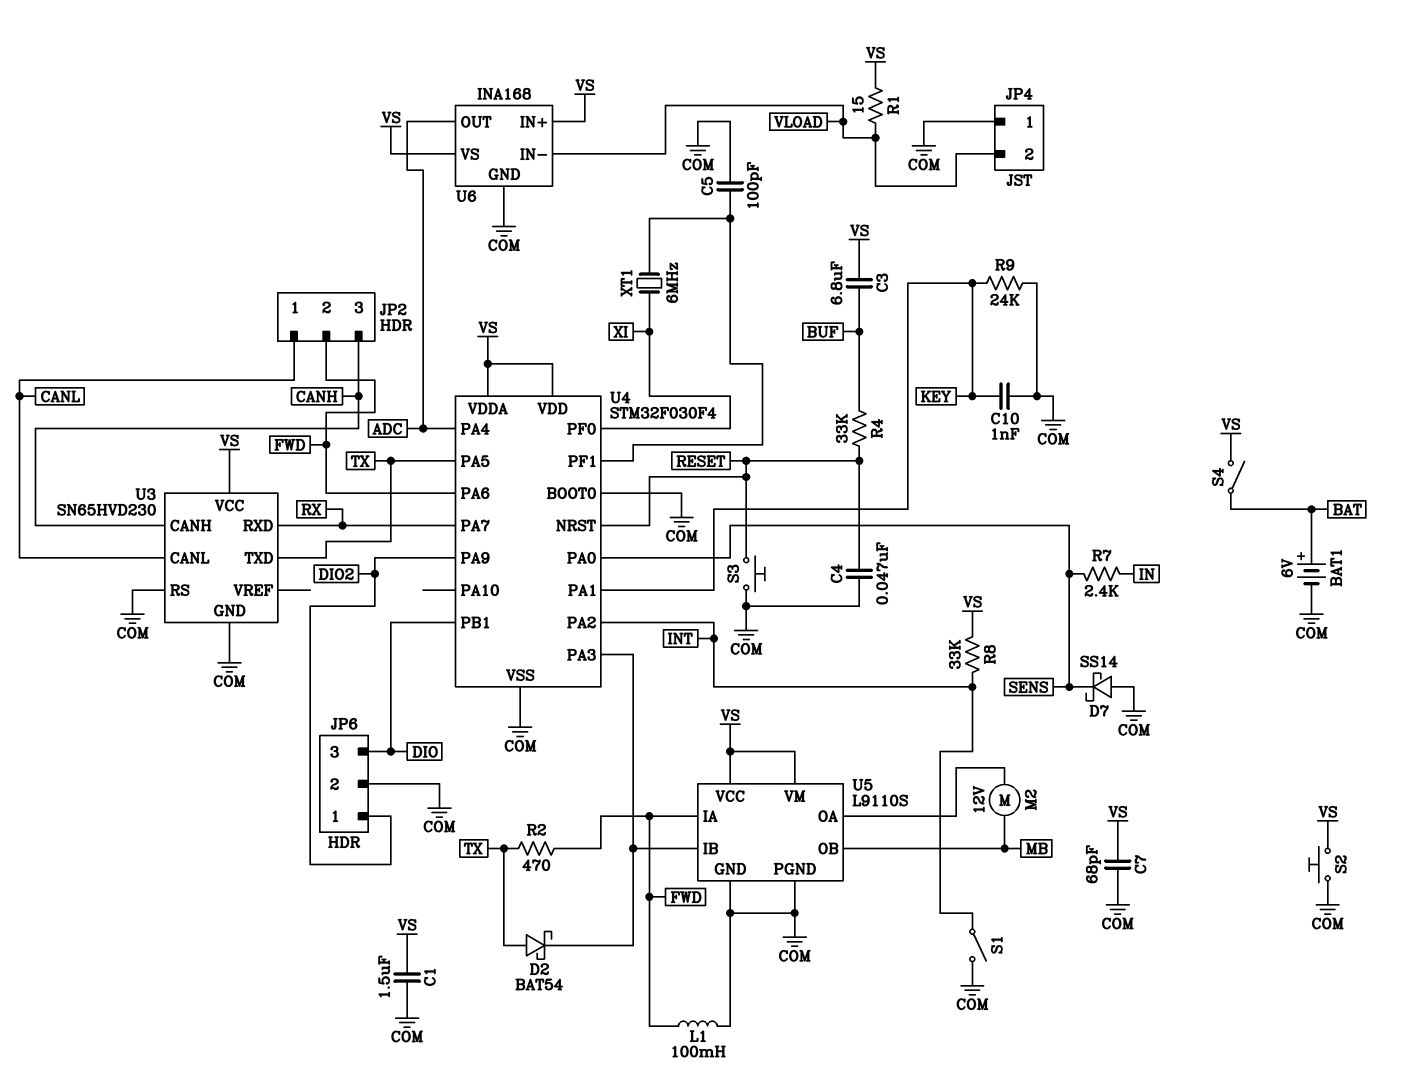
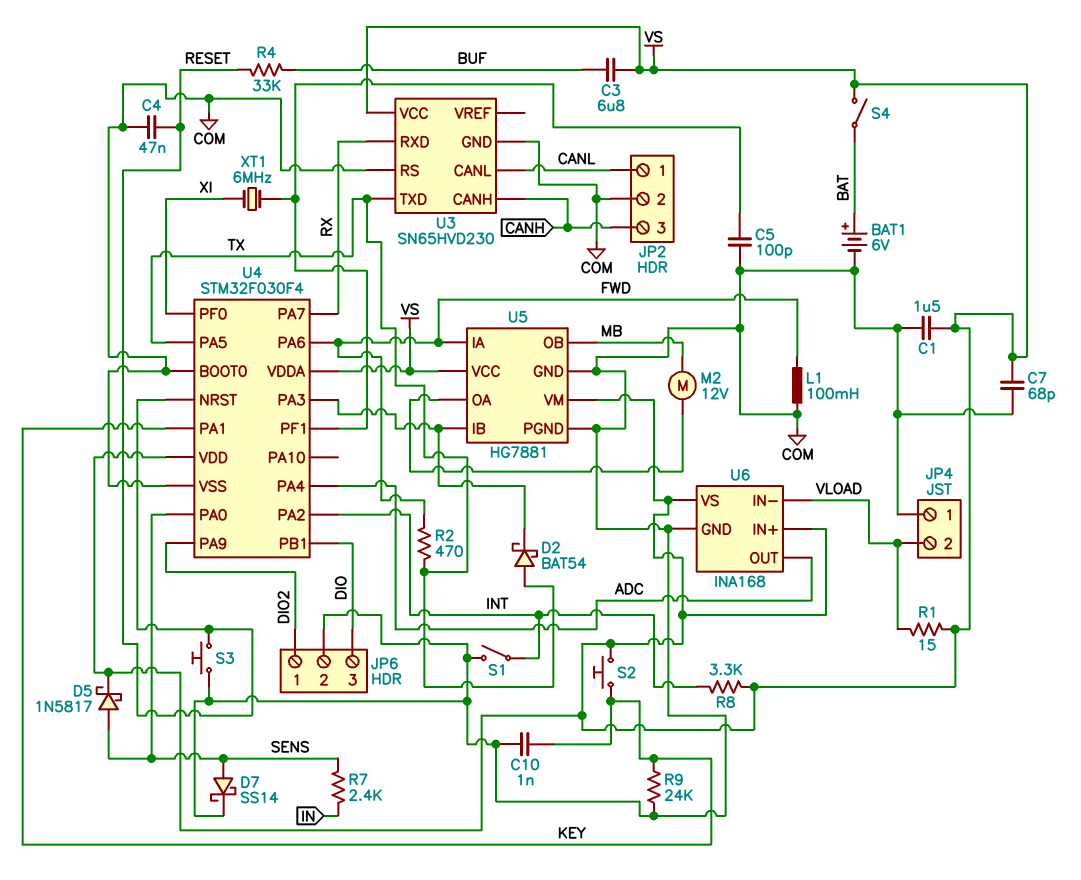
D5: none -> schottky 1N5817 (A SENS, K VS)
D7: schottky SS14 (A COM, K SENS) -> schottky SS14 (A SENS, K COM)
JP2 pin 2: FWD -> COM
R8: 33k (INT, VS) -> 3.3k (INT, VS)
S2: button (COM, VS) -> button (KEY, VS)
U5: L9110S -> HG7881

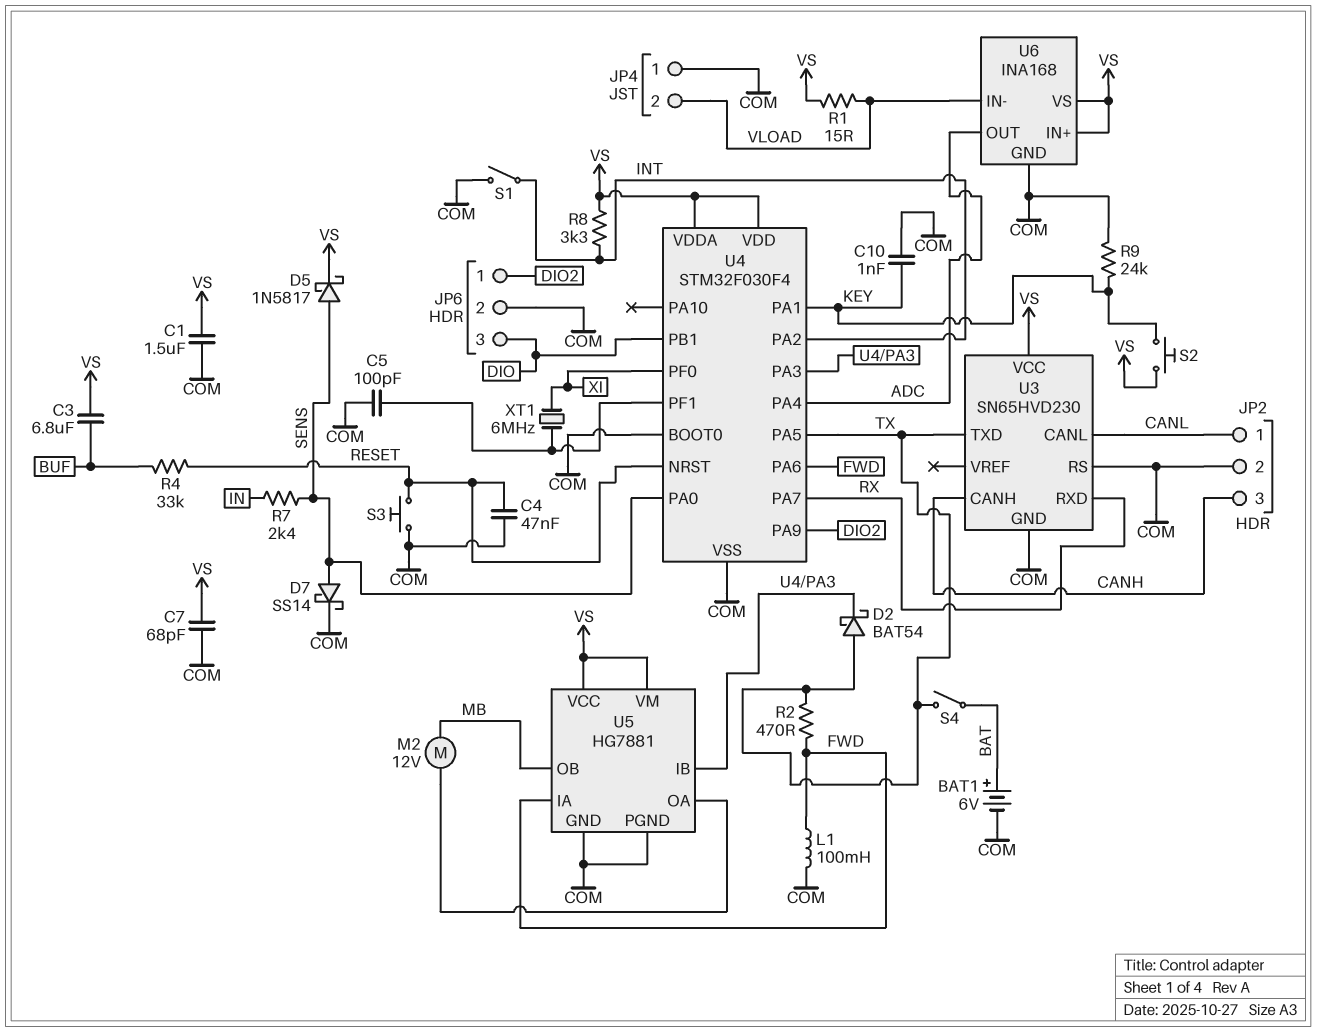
S4: switch (BAT, VS) -> switch (BAT, TX)

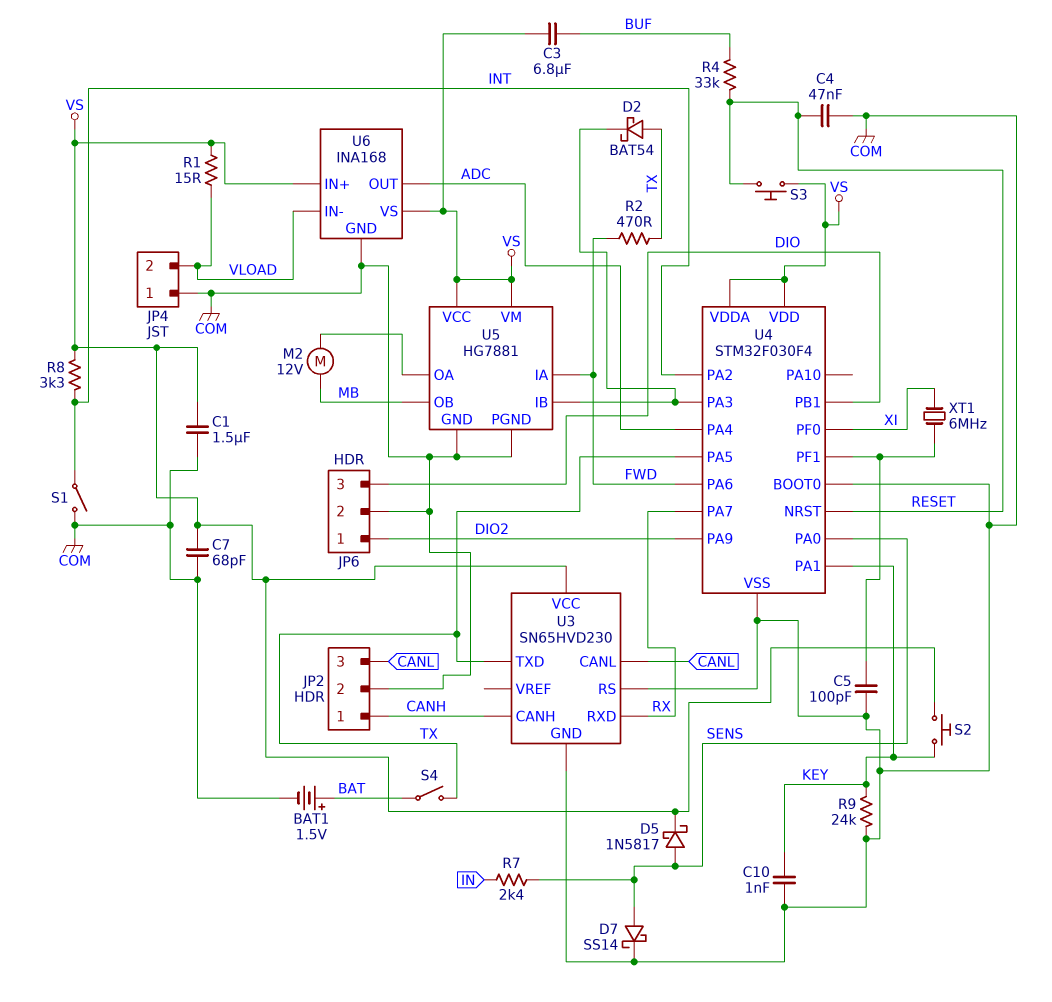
BAT1: 6V (plus BAT, minus COM) -> 1.5V (plus BAT, minus COM)
JP2 pin 1: CANL -> CANH
JP2 pin 3: CANH -> CANL
L1: 100mH (COM, FWD) -> none
S3: button (COM, RESET) -> button (RESET, VS)

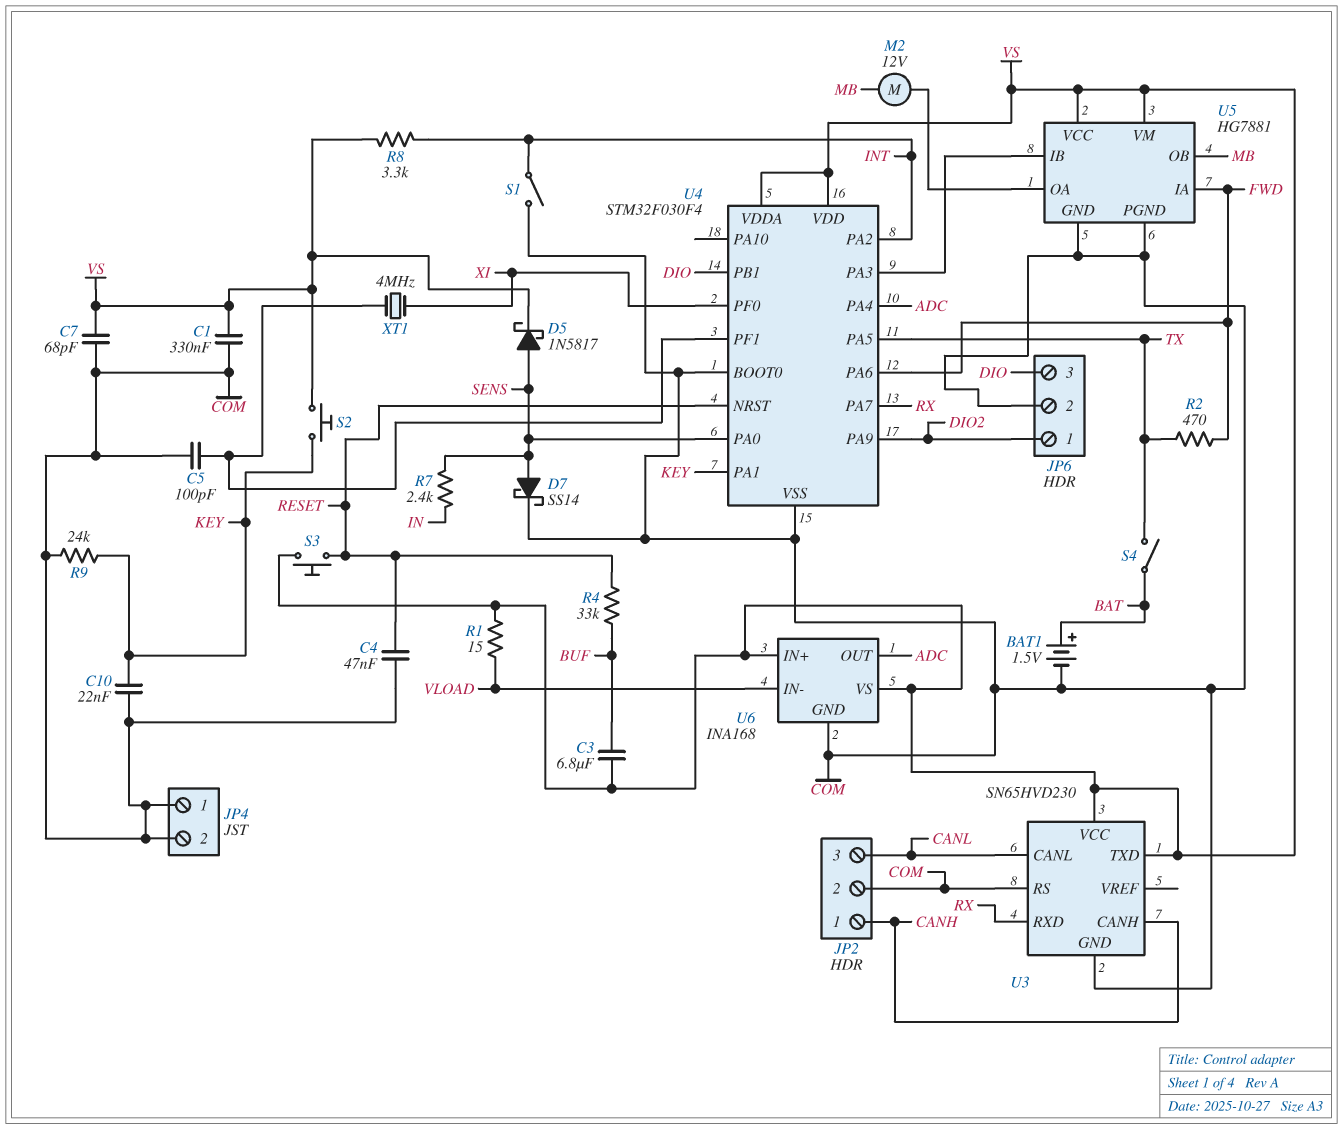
C1: 1.5uF (COM, VS) -> 330nF (COM, VS)
C10: 1nF (COM, KEY) -> 22nF (COM, KEY)
D2: schottky BAT54 (A TX, K U4/PA3) -> none
JP4 pin 2: VLOAD -> COM
U3 pin TXD: TX -> VS
XT1: 6MHz (U4/PF1, XI) -> 4MHz (U4/PF1, XI)

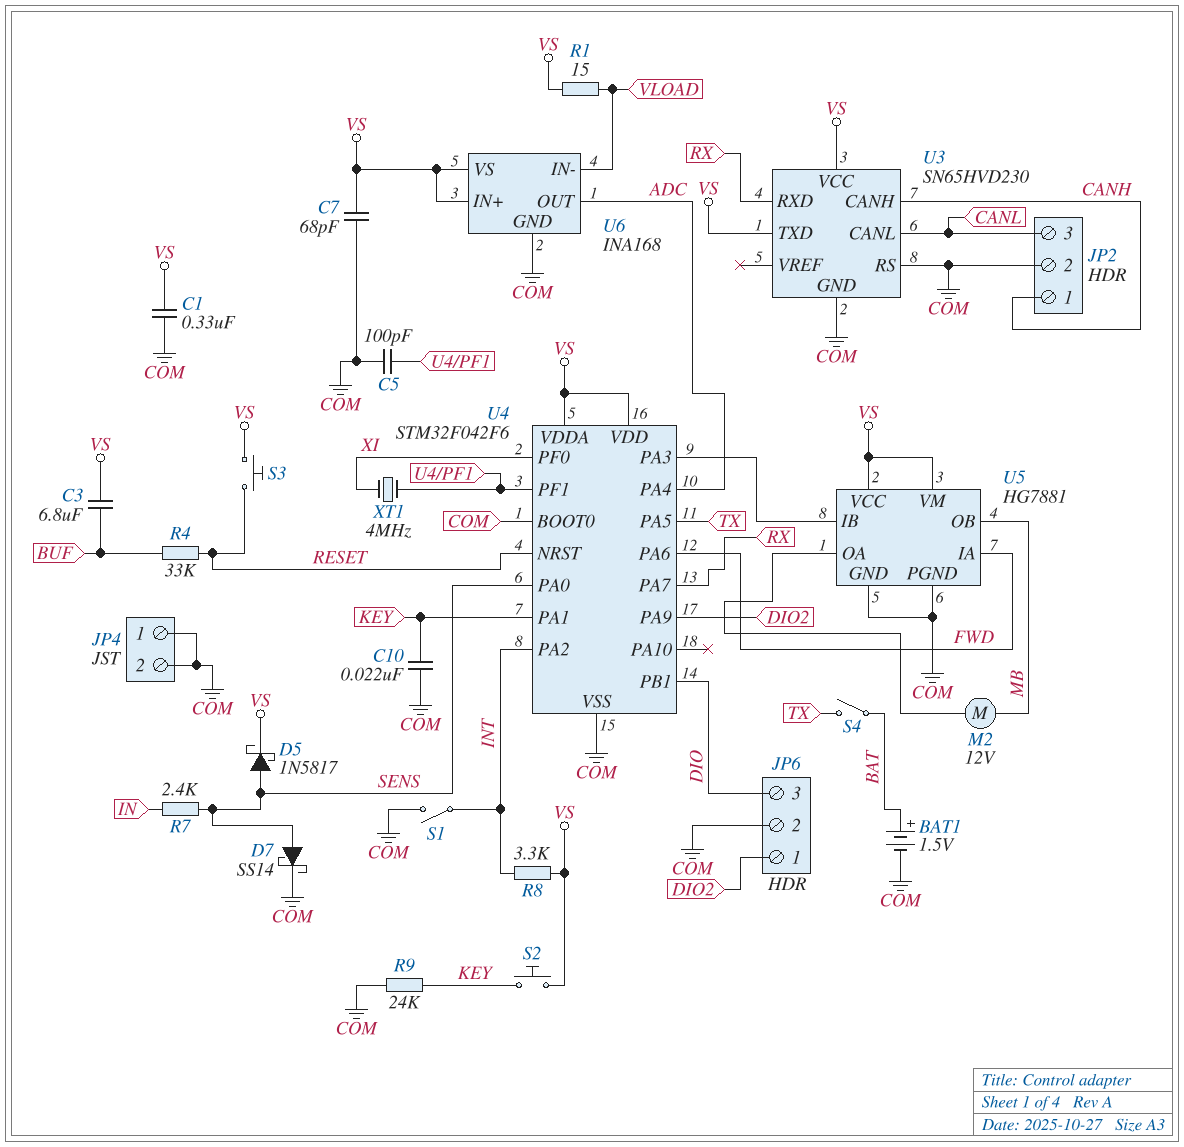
C4: 47nF (COM, RESET) -> none
R2: 470 (FWD, TX) -> none
U4: STM32F030F4 -> STM32F042F6

